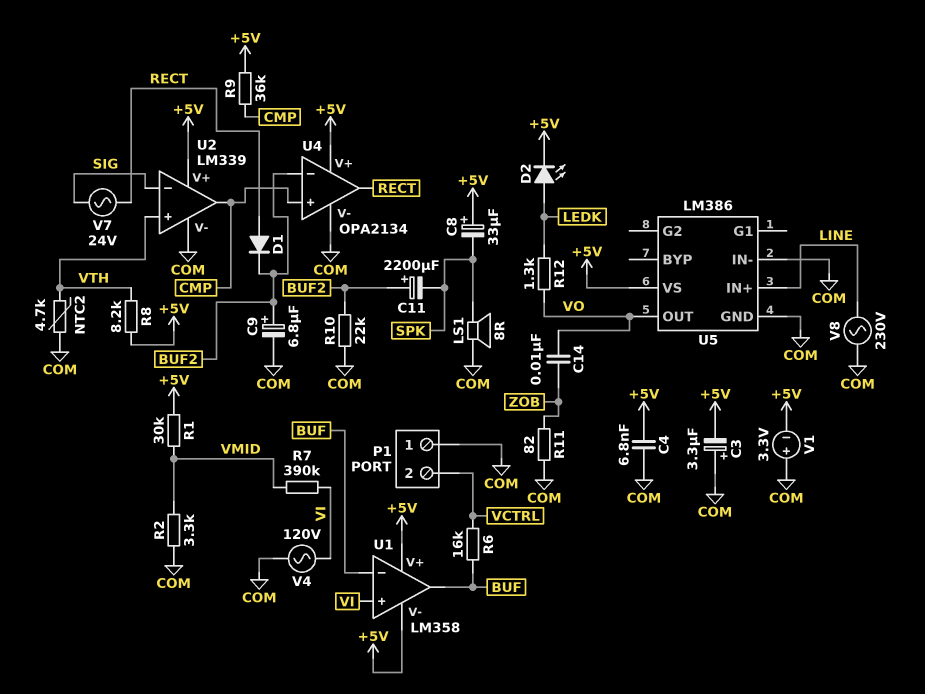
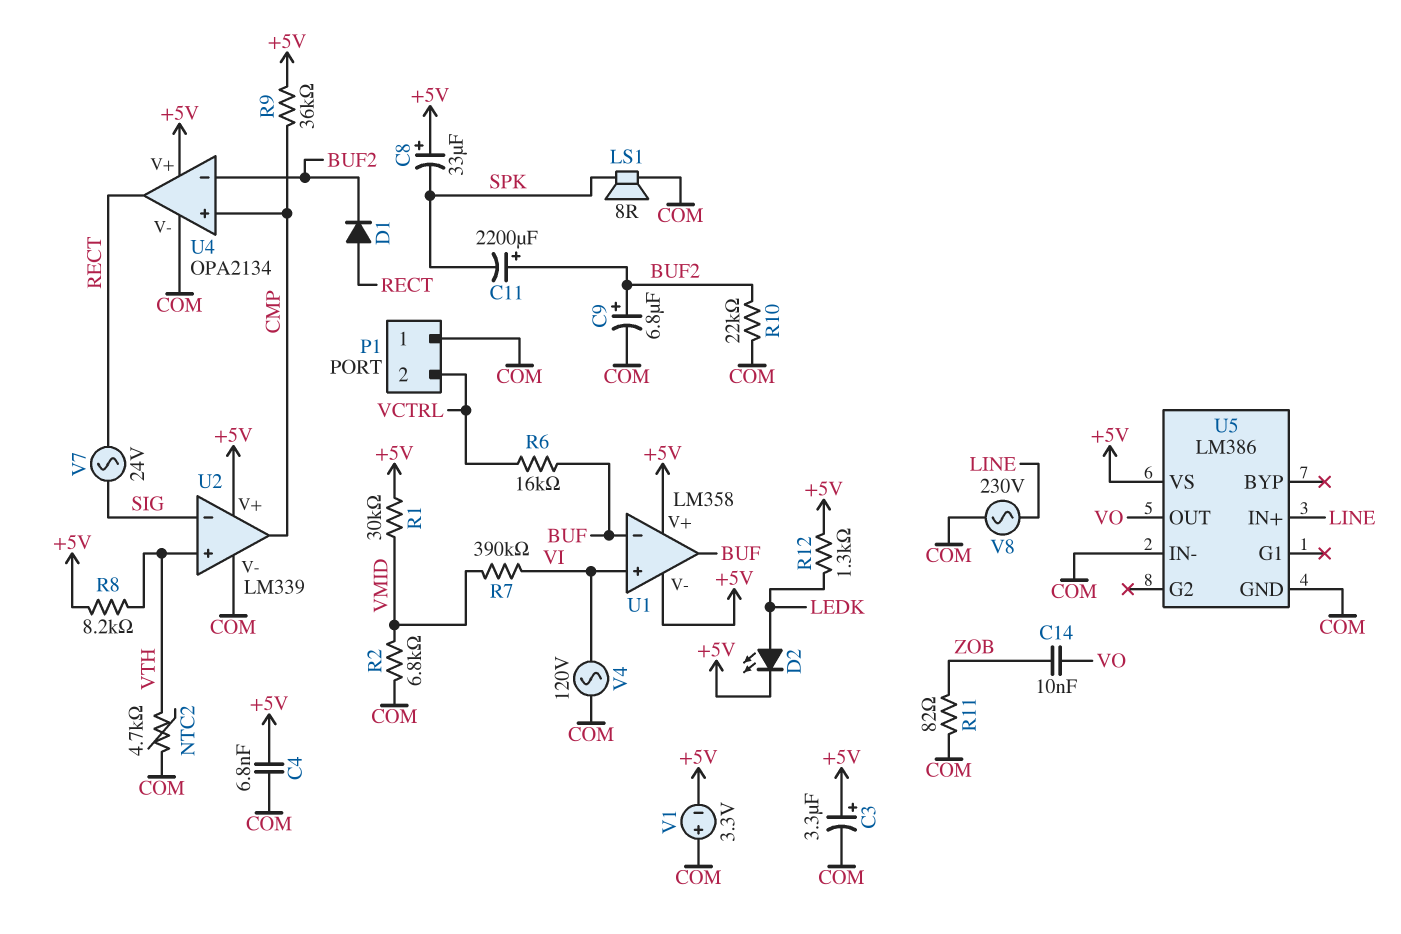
C3: 3.3uF (plus COM, minus +5V) -> 3.3uF (plus +5V, minus COM)
R2: 3.3k (COM, VMID) -> 6.8k (COM, VMID)
R12: 1.3k (LEDK, VO) -> 1.3k (+5V, LEDK)

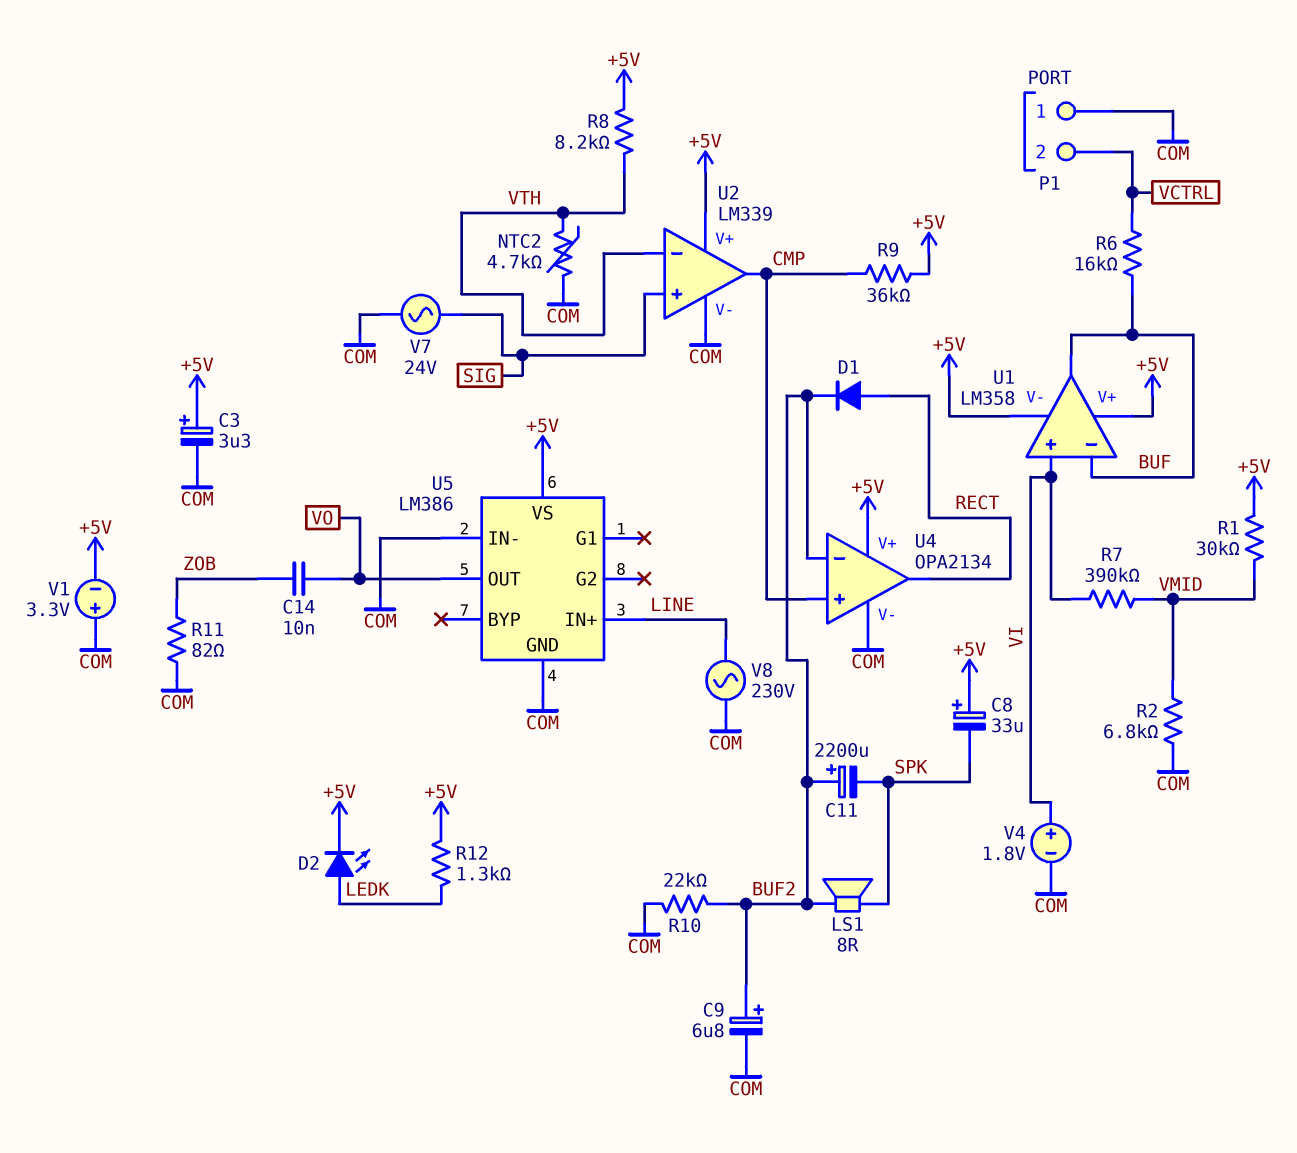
C4: 6.8nF (+5V, COM) -> none
LS1: speaker 8R (COM, SPK) -> speaker 8R (BUF2, SPK)
U2 pin in+: VTH -> SIG
U2 pin in-: SIG -> VTH
V4: AC 120V (COM, VI) -> 1.8V (plus VI, minus COM)
V7: AC 24V (RECT, SIG) -> AC 24V (COM, SIG)

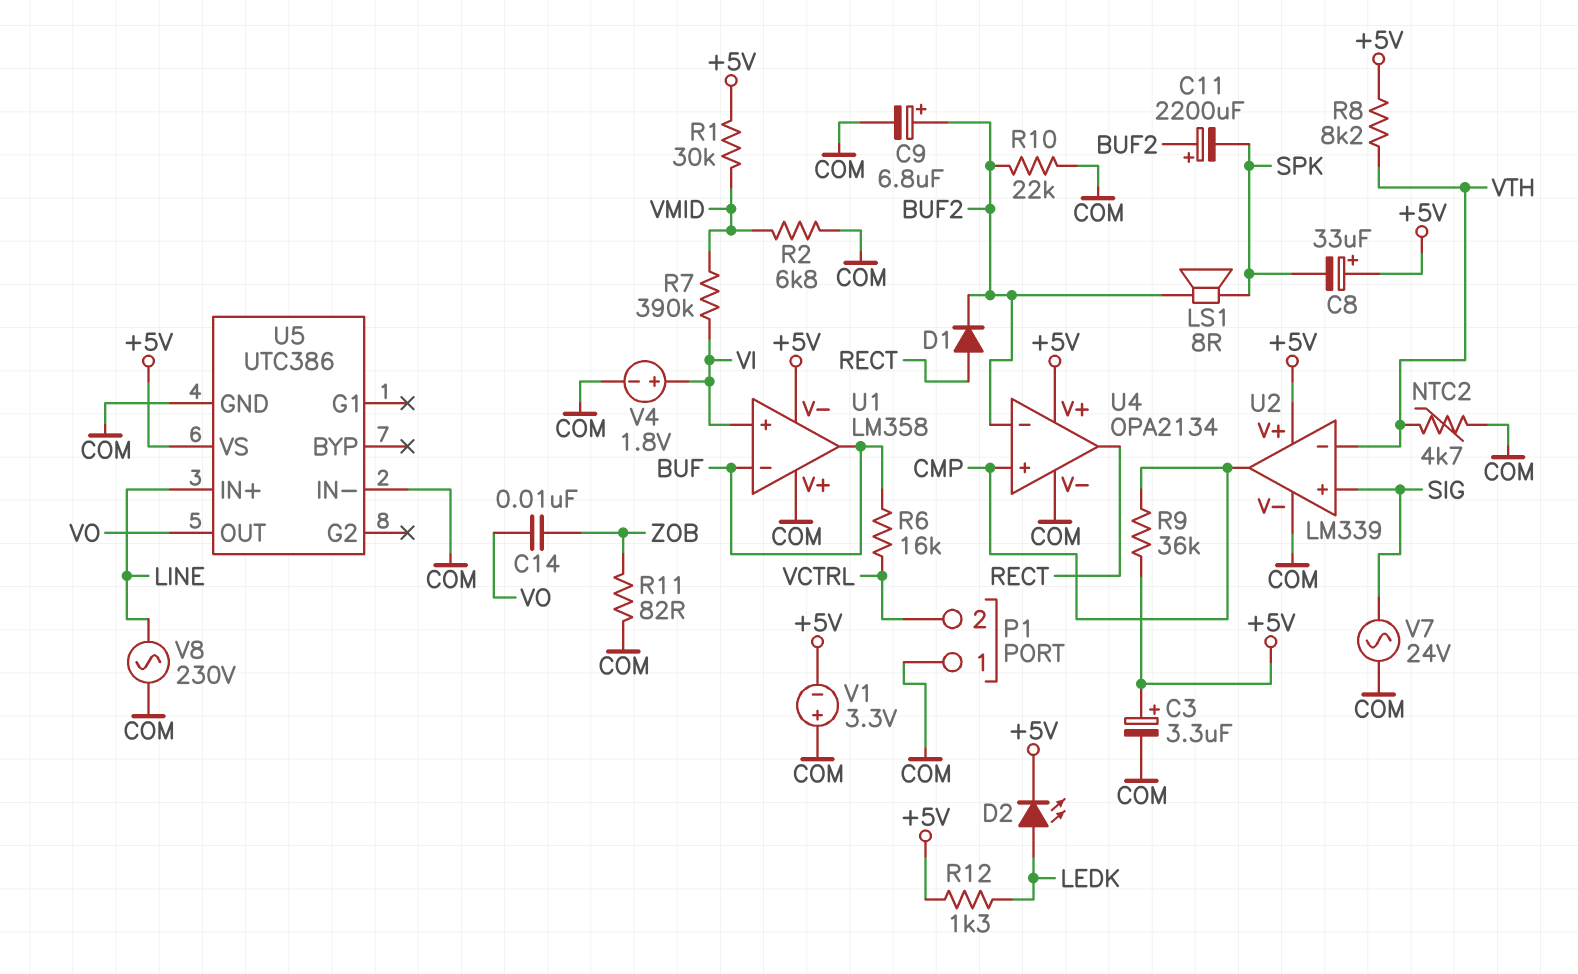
U1 pin V+: +5V -> COM
U5: LM386 -> UTC386

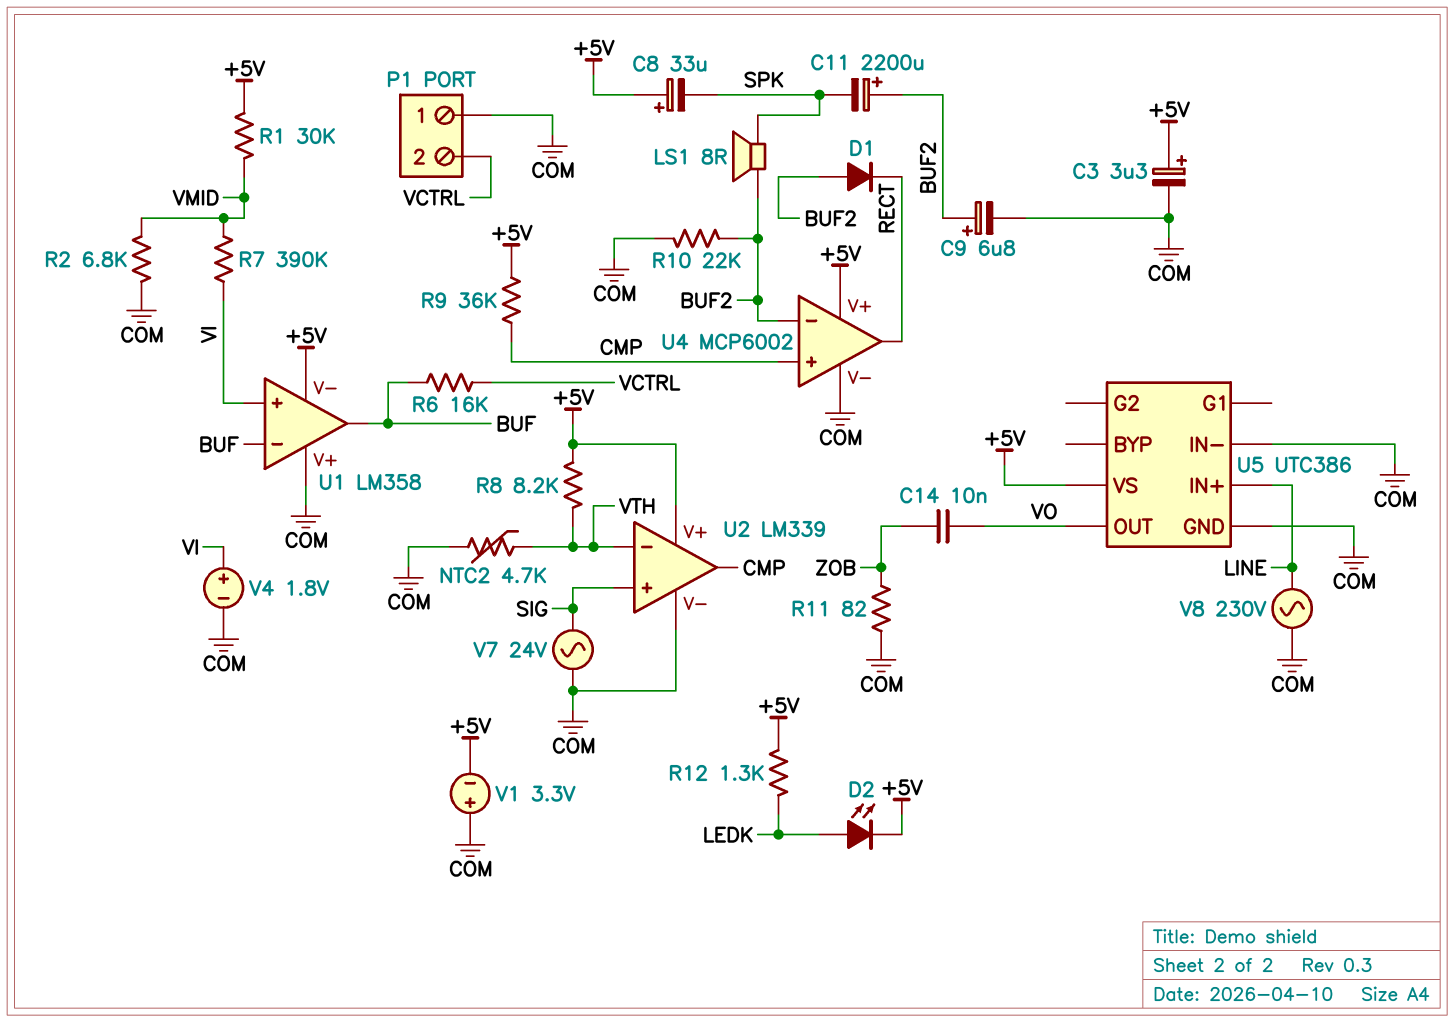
D1: diode (A RECT, K BUF2) -> diode (A BUF2, K RECT)
U4: OPA2134 -> MCP6002

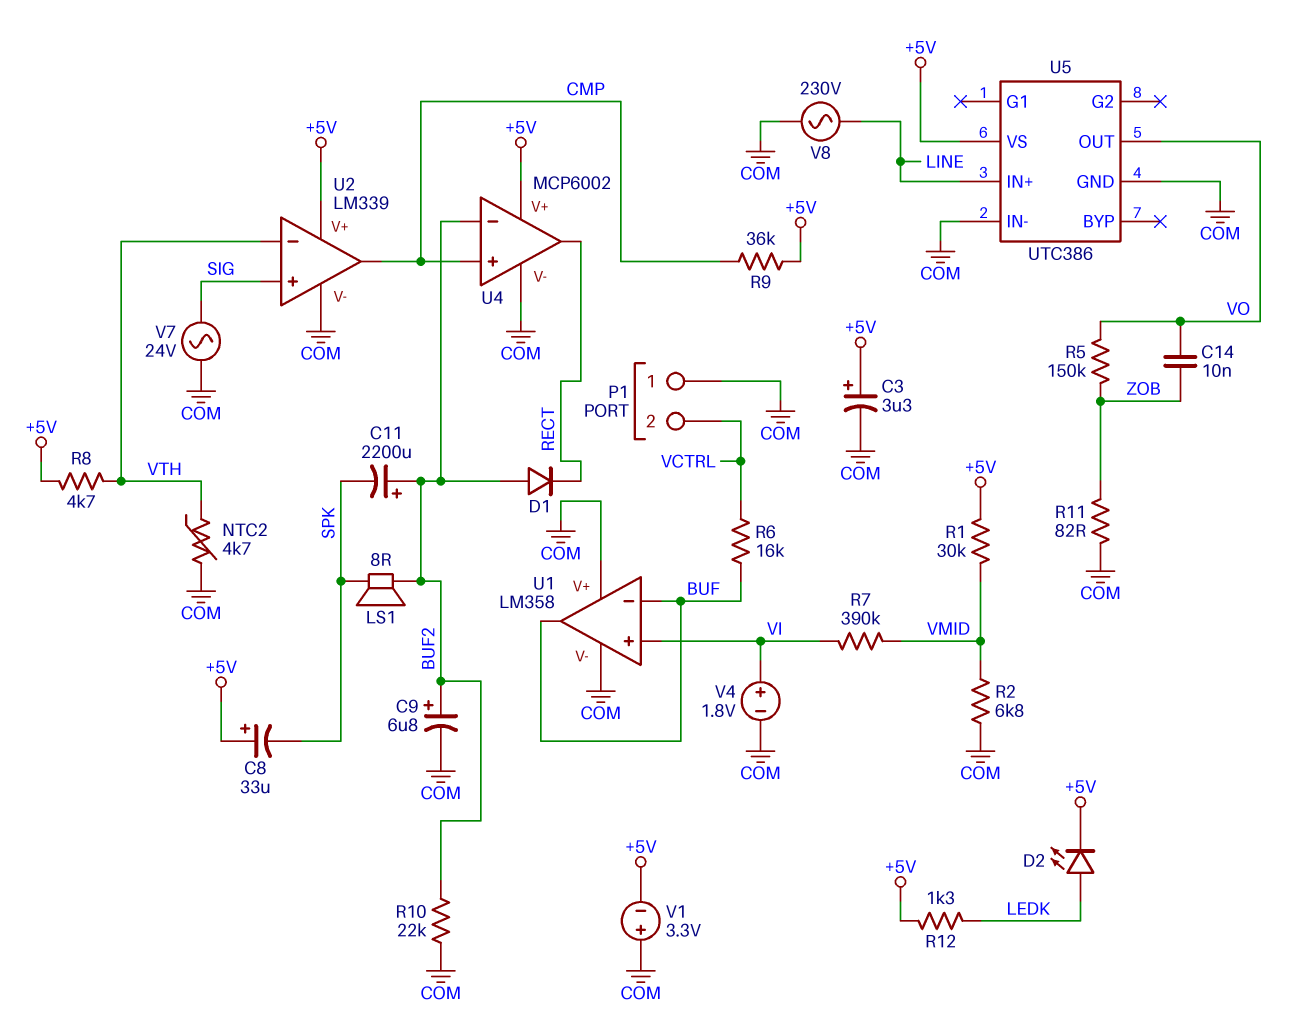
R5: none -> 150k (VO, ZOB)
R8: 8.2k (+5V, VTH) -> 4.7k (+5V, VTH)
U1 pin V-: +5V -> COM

